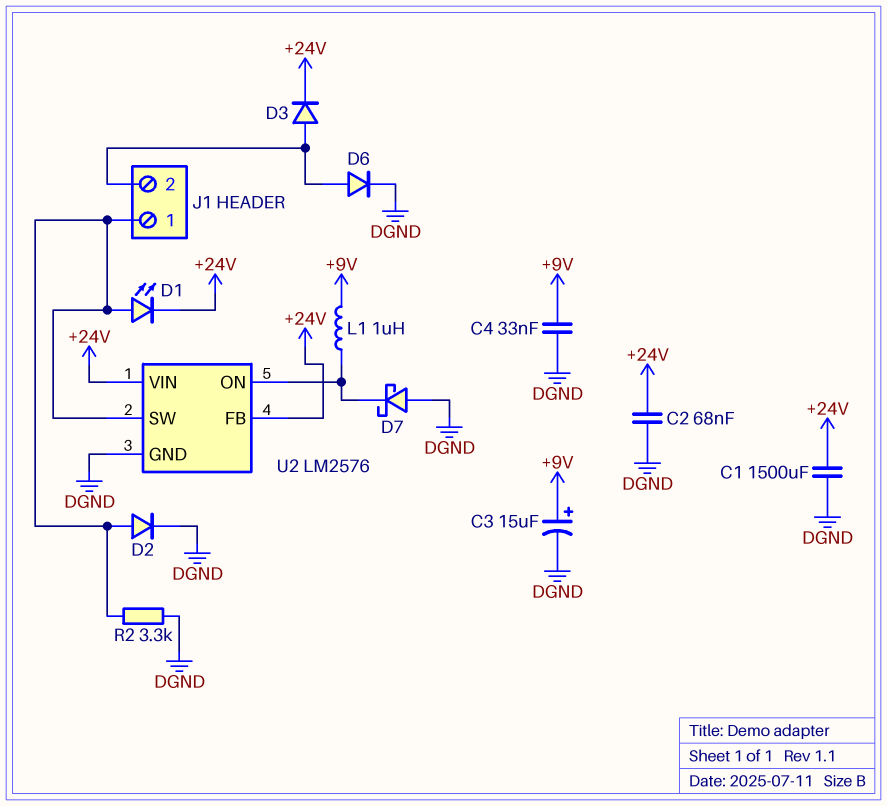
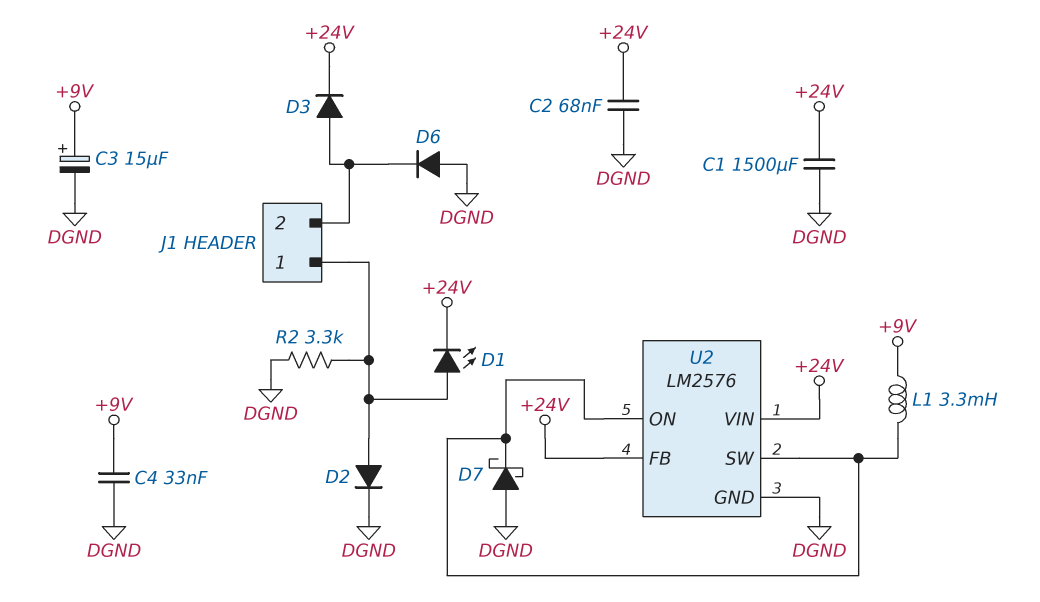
D6: diode (A J1/2, K DGND) -> diode (A DGND, K J1/2)
L1: 1uH (+9V, U2/ON) -> 3.3mH (+9V, U2/ON)
U2 pin SW: J1/1 -> U2/ON

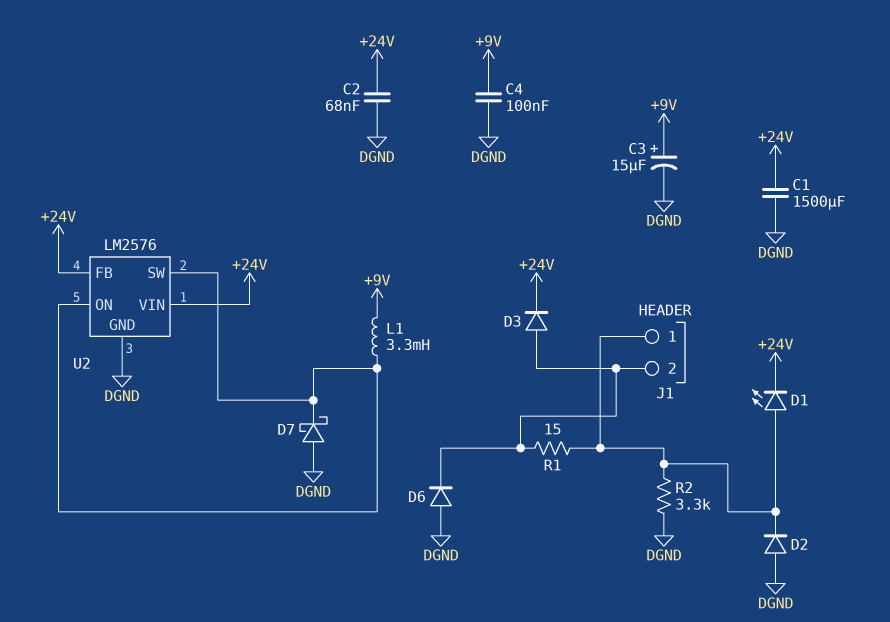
C4: 33nF (+9V, DGND) -> 100nF (+9V, DGND)
D2: diode (A J1/1, K DGND) -> diode (A DGND, K J1/1)
R1: none -> 15 (J1/1, J1/2)

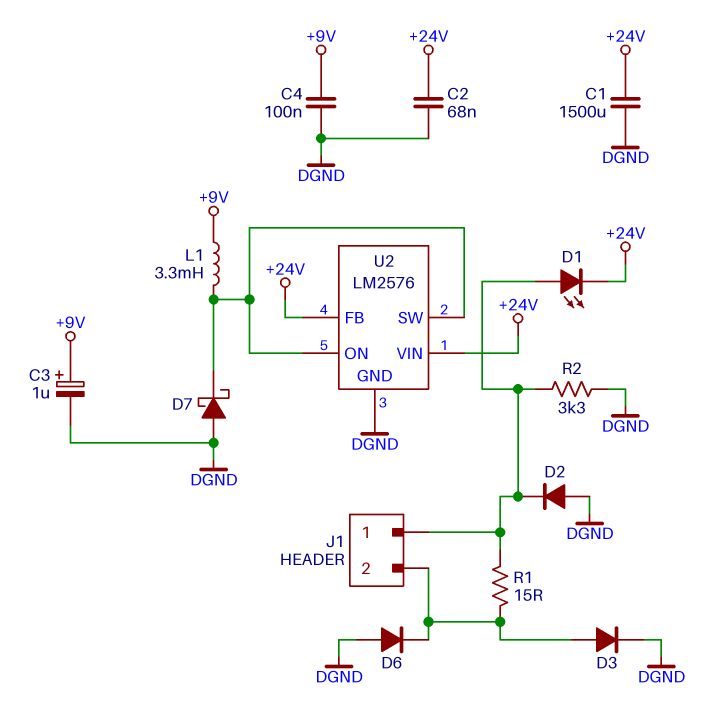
C3: 15uF (plus +9V, minus DGND) -> 1uF (plus +9V, minus DGND)
D3: diode (A J1/2, K +24V) -> diode (A J1/2, K DGND)

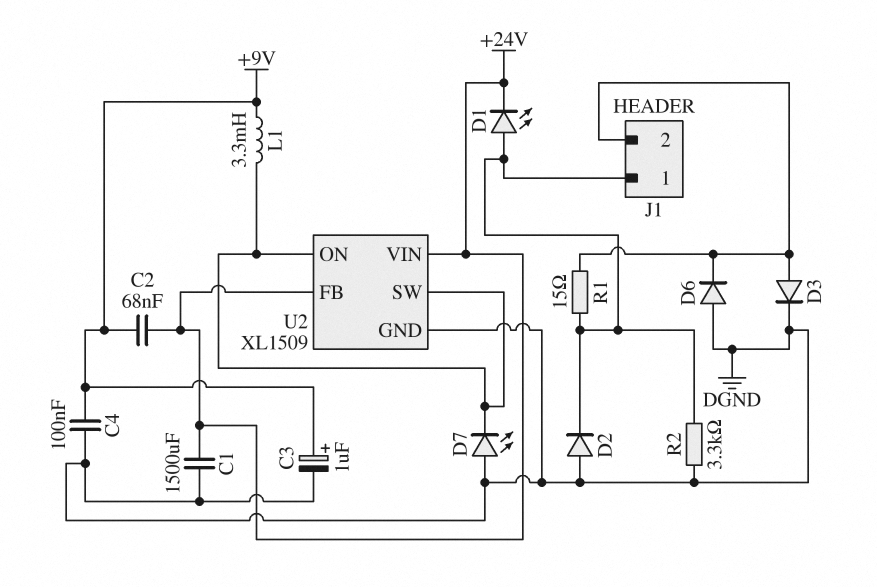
C2: 68nF (+24V, DGND) -> 68nF (+9V, +24V)
D7: schottky (A DGND, K U2/ON) -> LED (A DGND, K U2/ON)
U2: LM2576 -> XL1509

